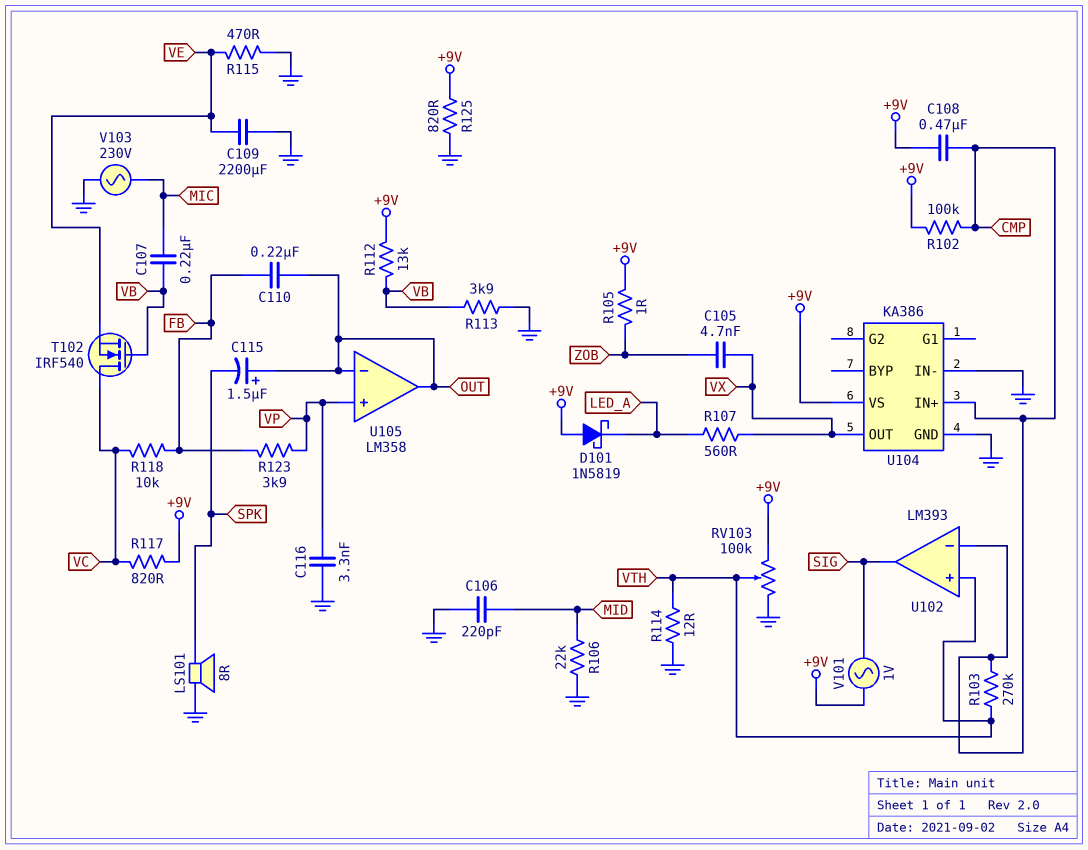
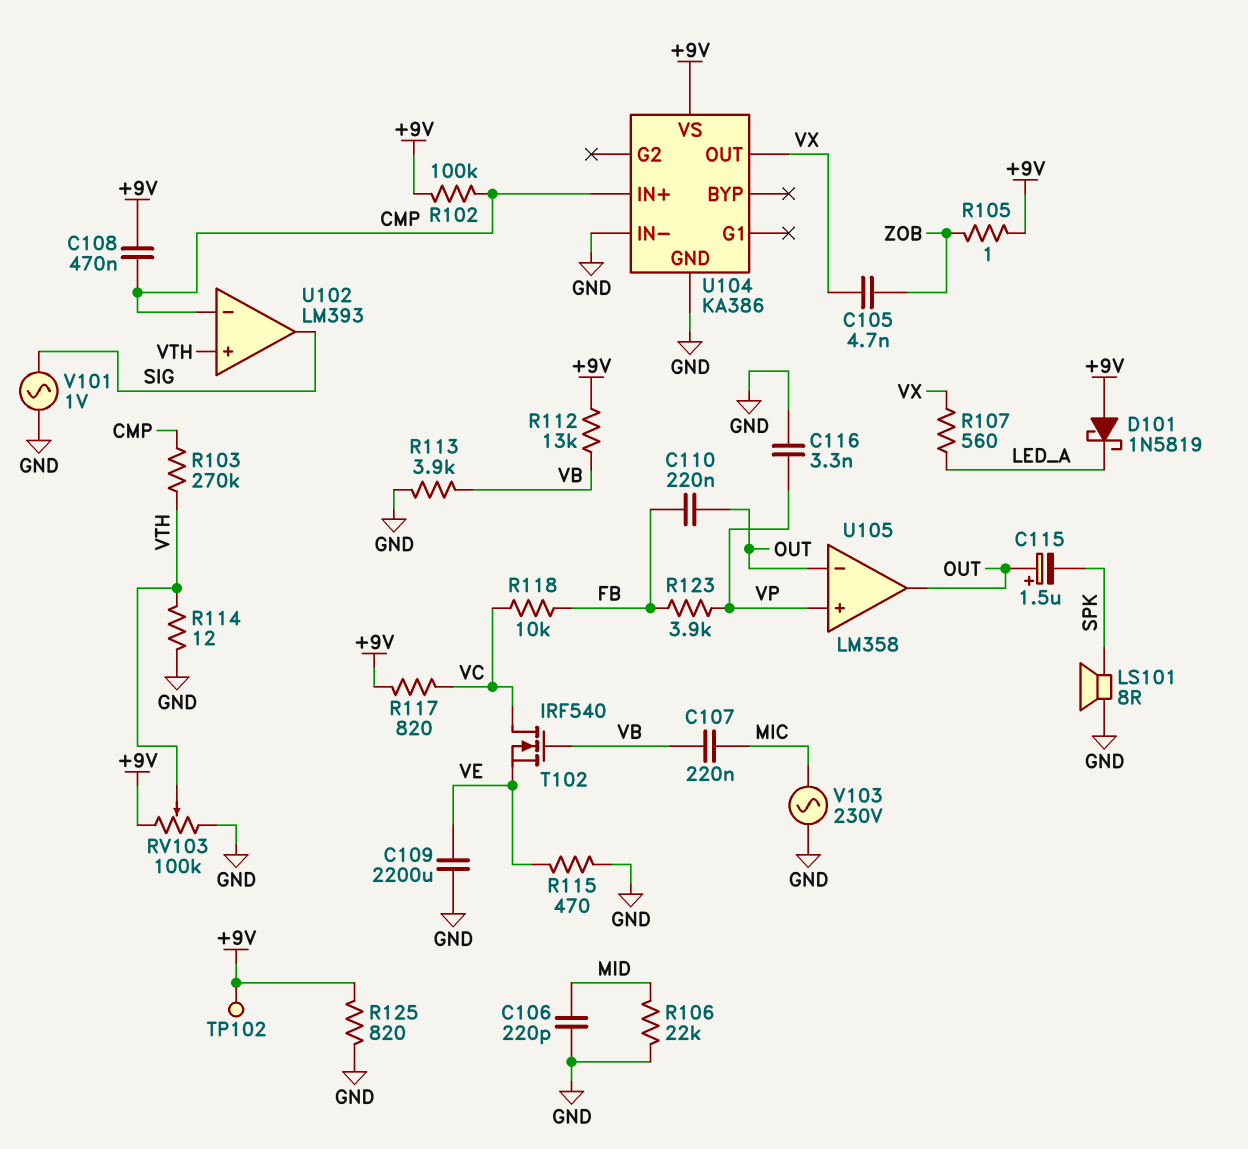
TP102: none -> test point (+9V)
V101: AC 1V (+9V, SIG) -> AC 1V (GND, SIG)

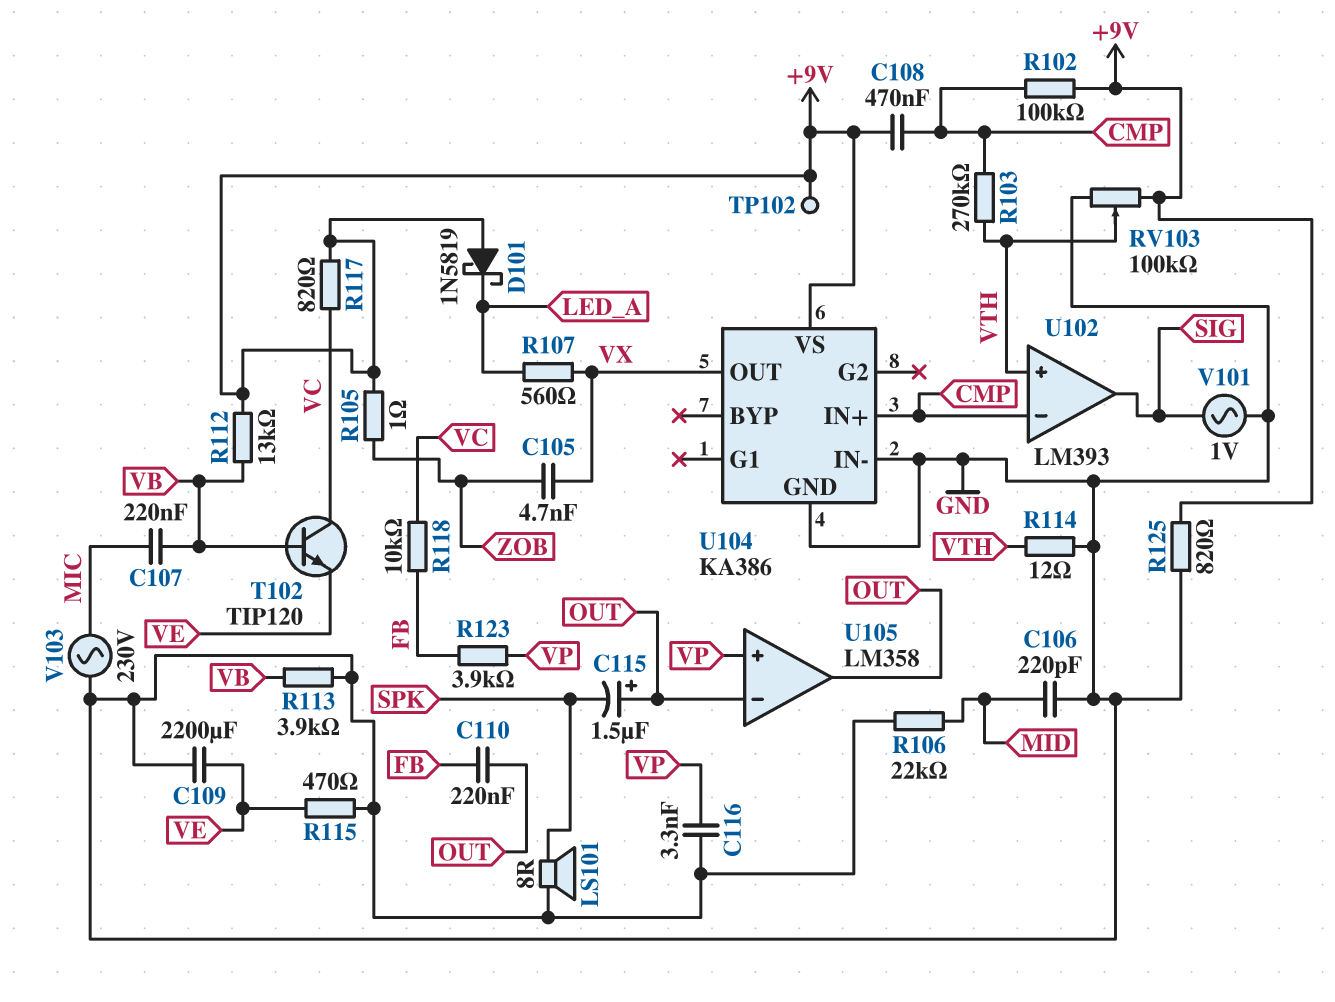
T102: NMOS IRF540 (G VB, D VC, S VE) -> NPN TIP120 (B VB, C VC, E VE)

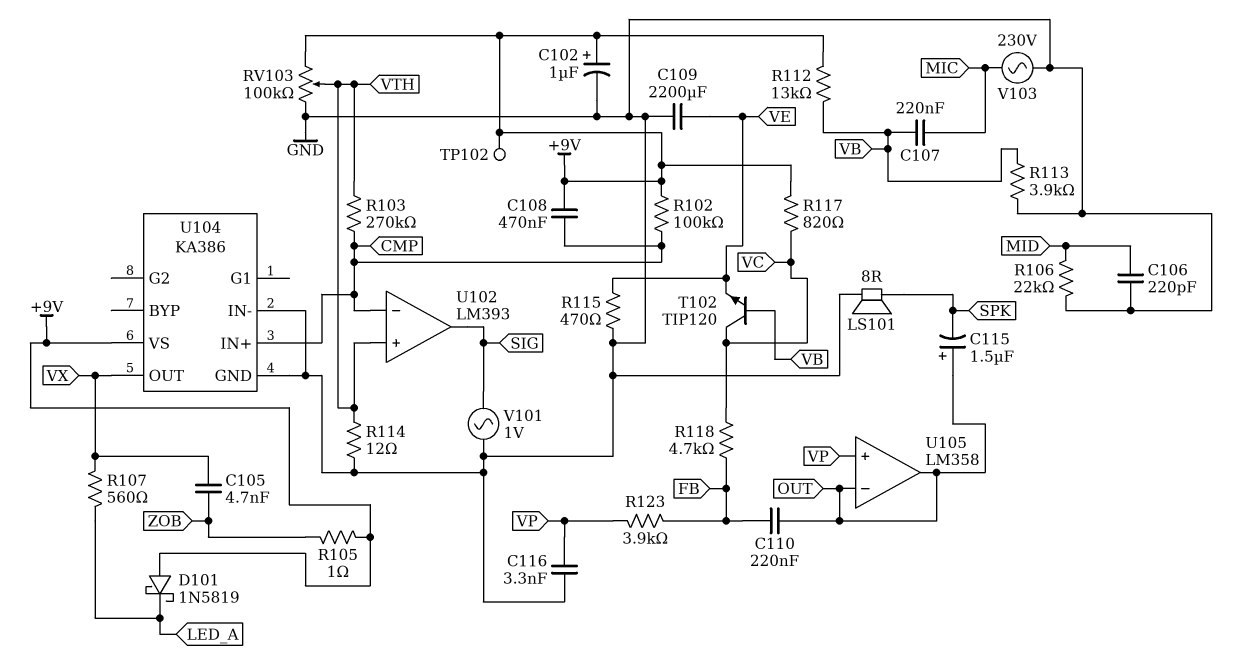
C102: none -> 1uF (plus +9V, minus GND)
R118: 10k (FB, VC) -> 4.7k (FB, VC)
R125: 820 (+9V, GND) -> none

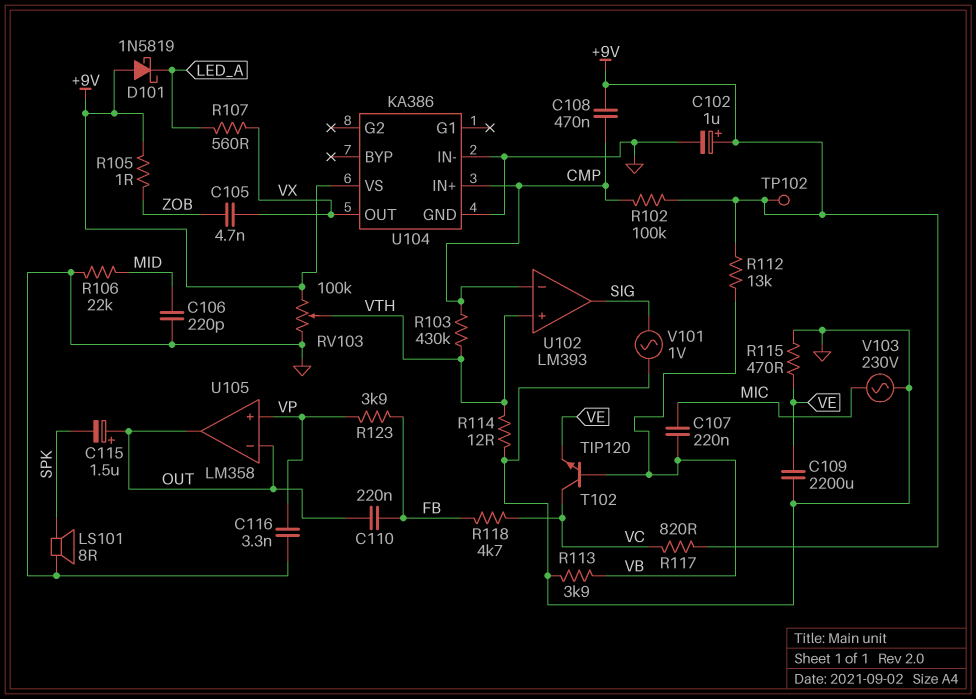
R103: 270k (CMP, VTH) -> 430k (CMP, VTH)

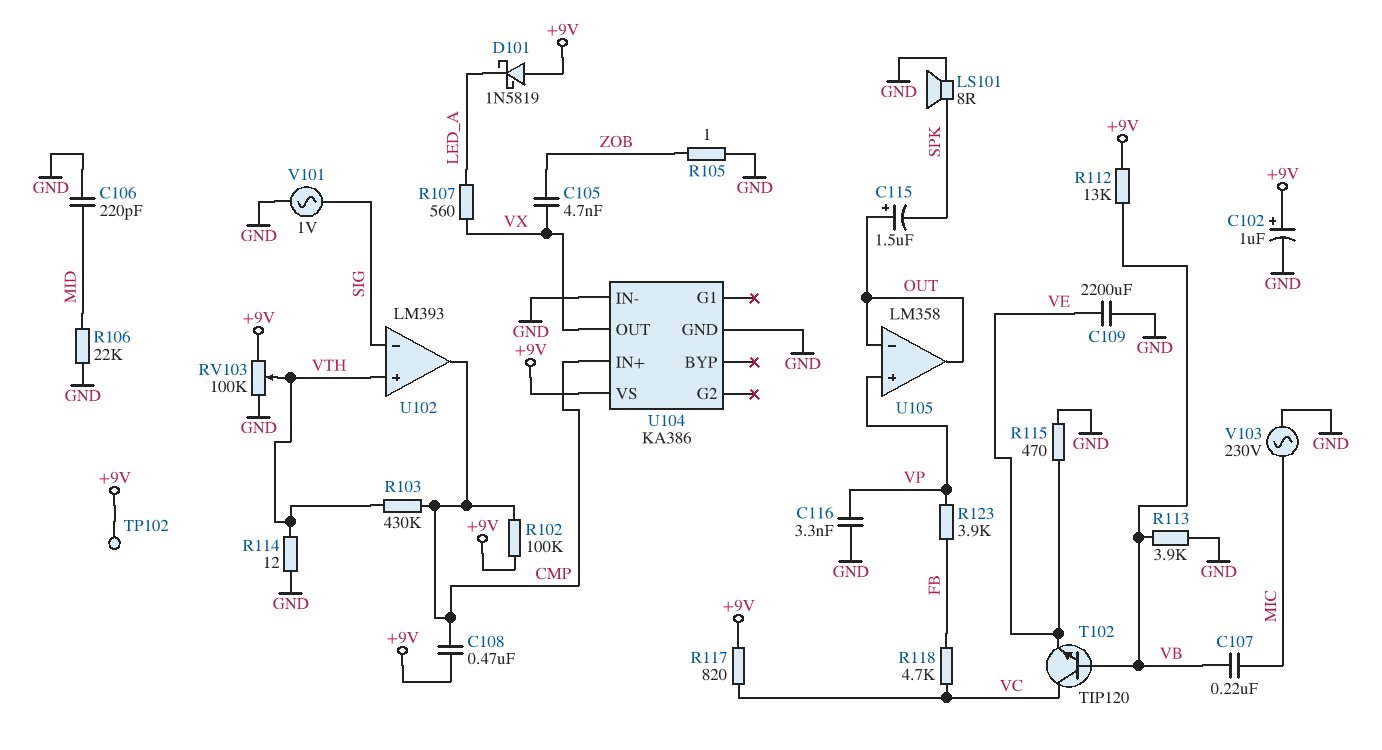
C110: 220nF (FB, OUT) -> none
R105: 1 (+9V, ZOB) -> 1 (GND, ZOB)
U102 pin in-: CMP -> SIG
U102 pin out: SIG -> CMP

